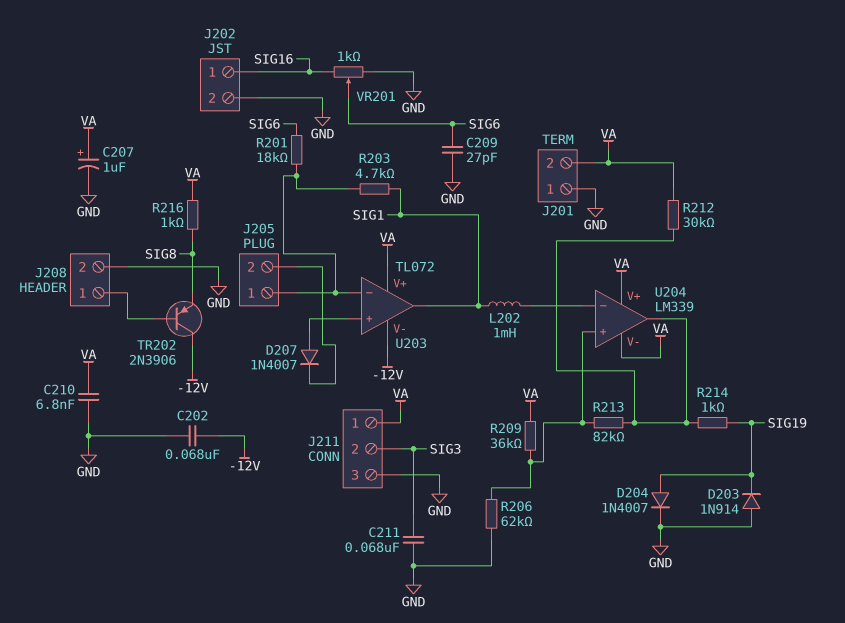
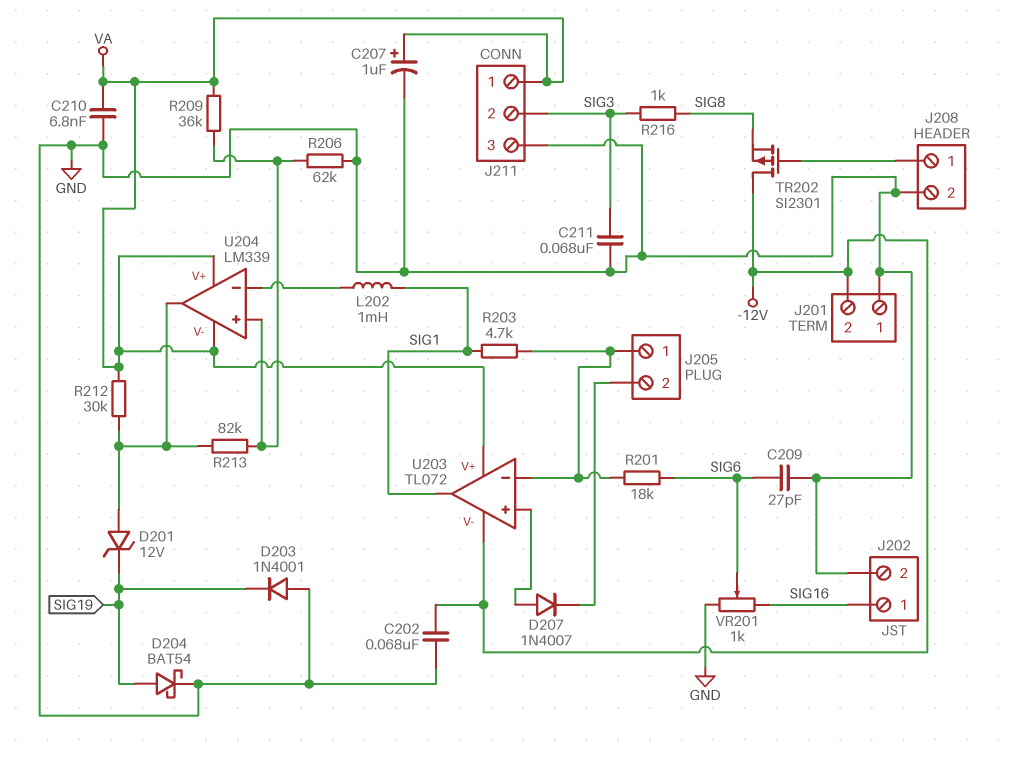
D201: none -> zener 12V (A U204/out, K SIG19)
D203: diode 1N914 (A GND, K SIG19) -> diode 1N4001 (A GND, K SIG19)
D204: diode 1N4007 (A SIG19, K GND) -> schottky BAT54 (A SIG19, K GND)
J201 pin 2: VA -> -12V
R214: 1k (SIG19, U204/out) -> none
R216: 1k (SIG8, VA) -> 1k (SIG3, SIG8)
TR202: PNP 2N3906 (B J208/1, C -12V, E SIG8) -> PMOS SI2301 (G J208/1, D -12V, S SIG8)

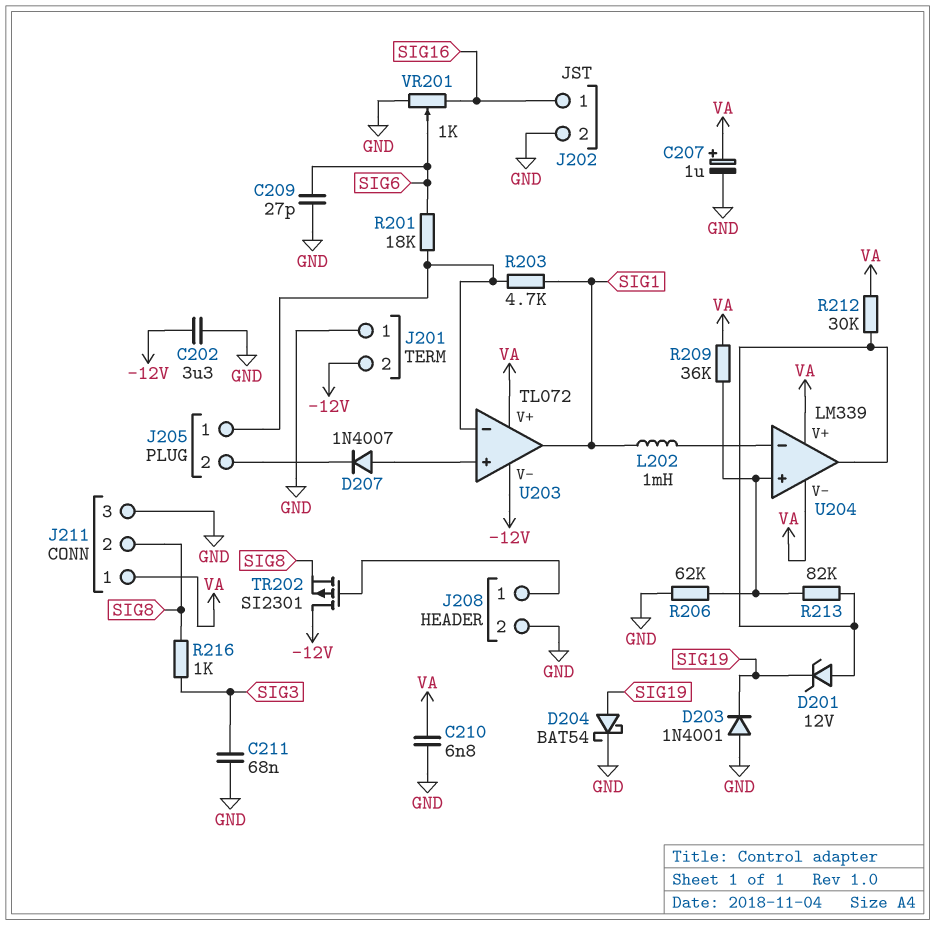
C202: 68nF (-12V, GND) -> 3.3uF (-12V, GND)
J211 pin 2: SIG3 -> SIG8

